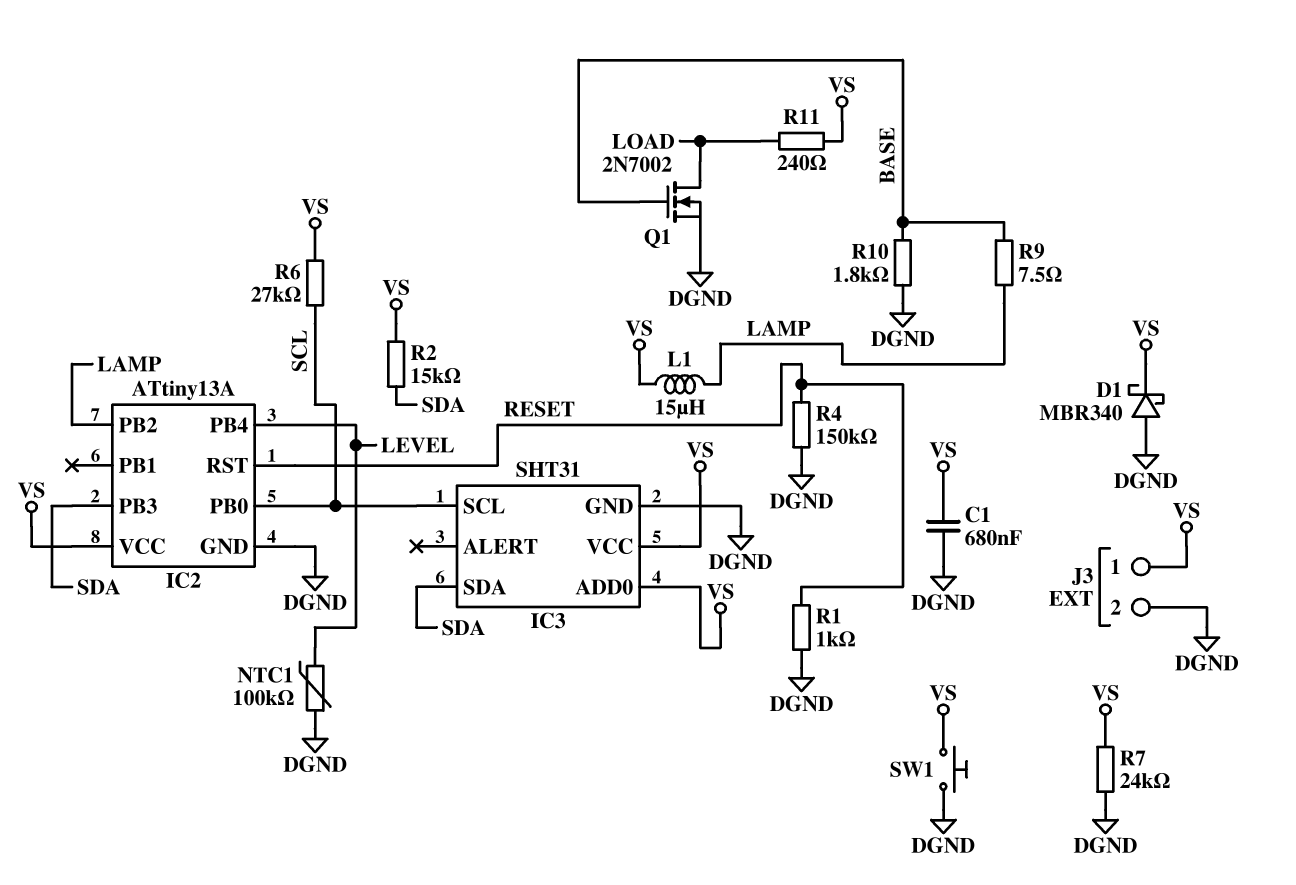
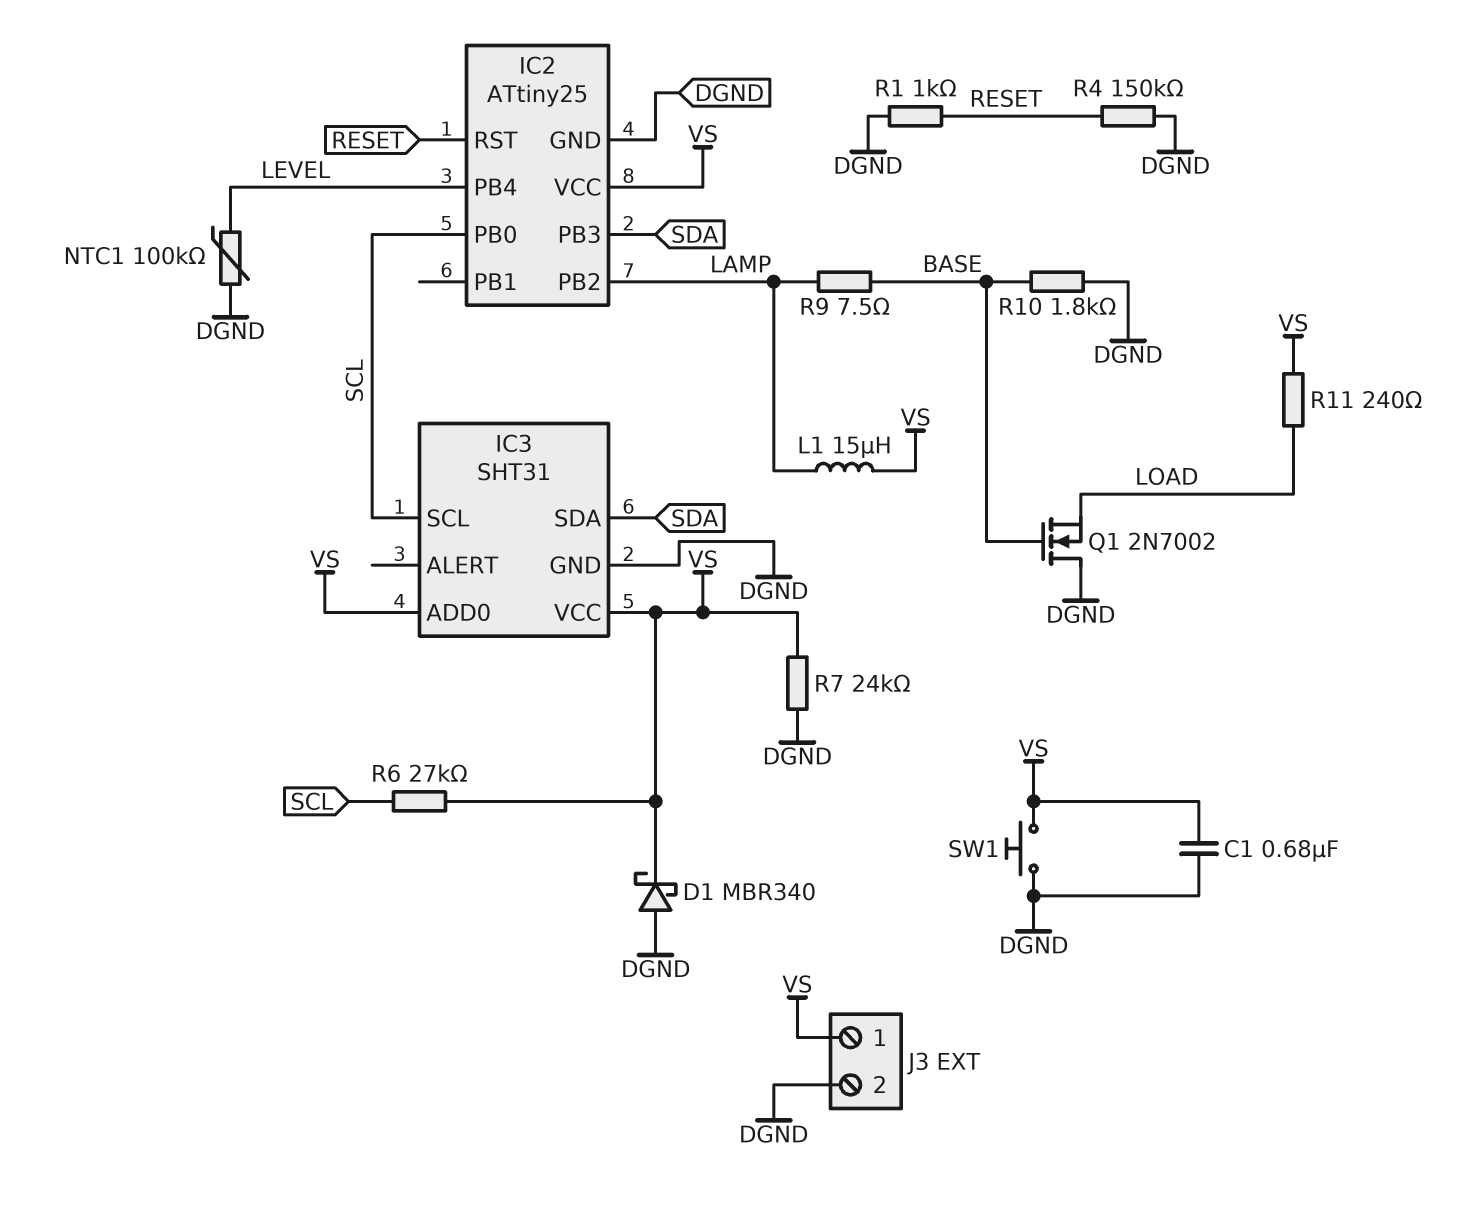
IC2: ATtiny13A -> ATtiny25
Q1: NMOS 2N7002 (G BASE, D LOAD, S DGND) -> NMOS 2N7002 (G BASE, D DGND, S LOAD)
R2: 15k (SDA, VS) -> none

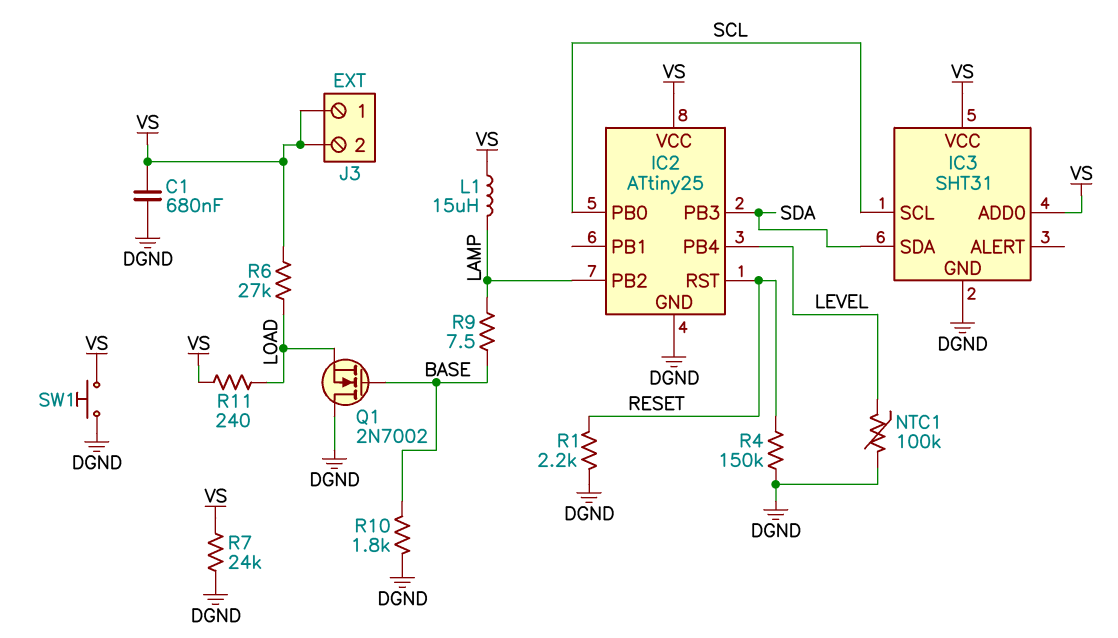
D1: schottky MBR340 (A DGND, K VS) -> none
J3 pin 2: DGND -> VS
R1: 1k (DGND, RESET) -> 2.2k (DGND, RESET)
R6: 27k (SCL, VS) -> 27k (LOAD, VS)

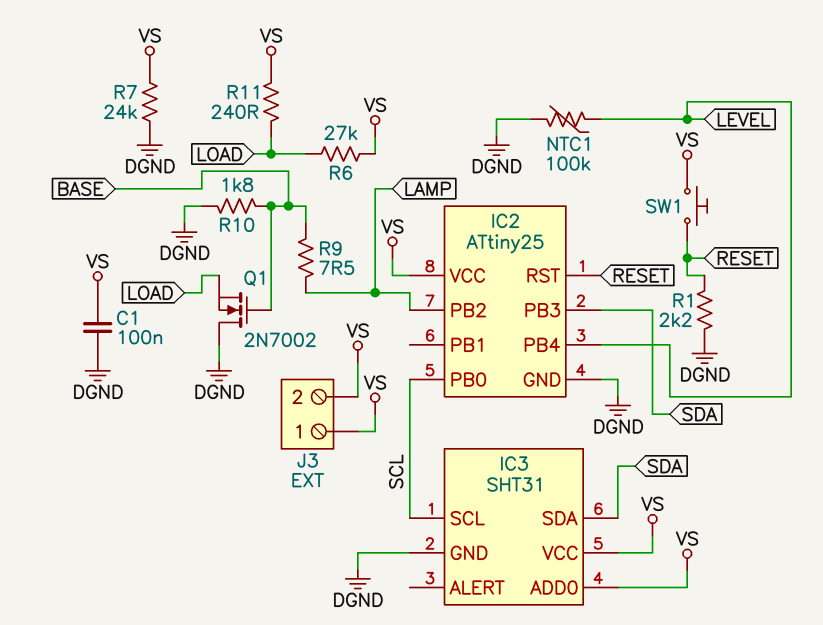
C1: 680nF (DGND, VS) -> 100nF (DGND, VS)
L1: 15uH (LAMP, VS) -> none
R4: 150k (DGND, RESET) -> none
SW1: button (DGND, VS) -> button (RESET, VS)

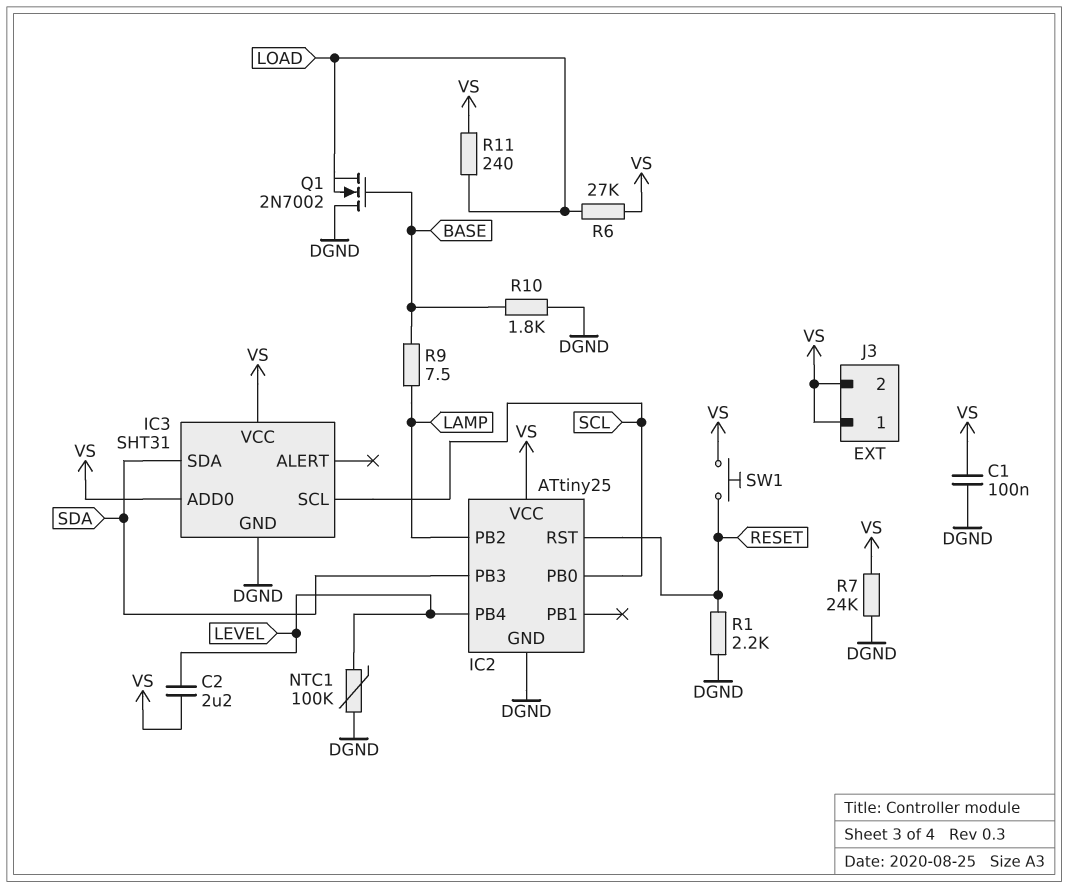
C2: none -> 2.2uF (LEVEL, VS)

